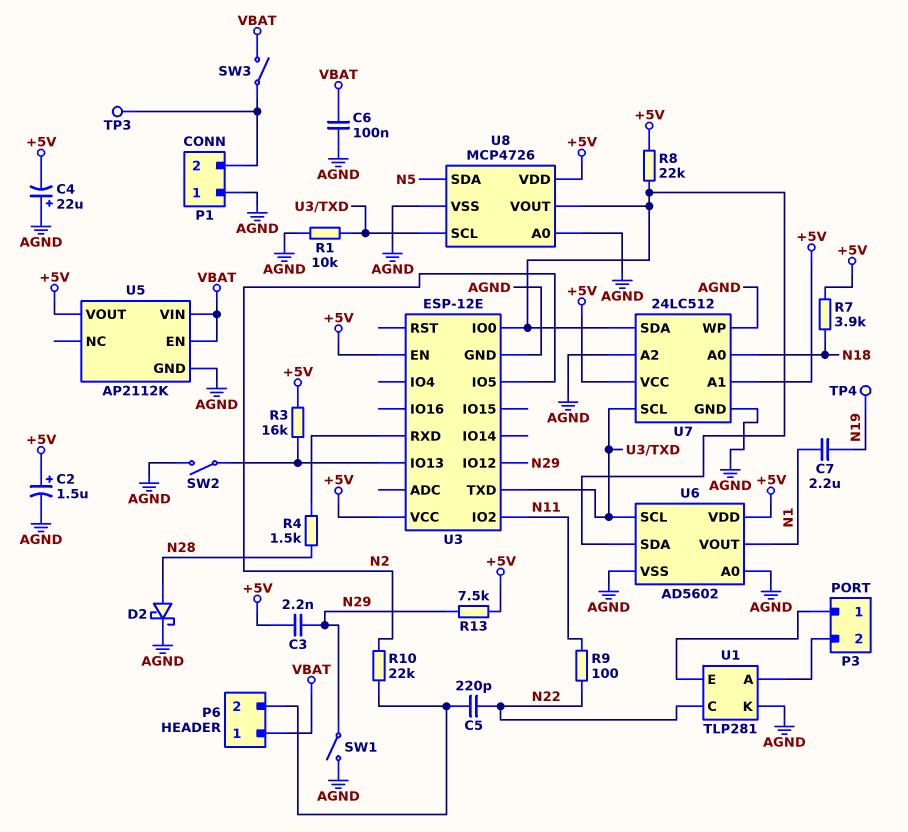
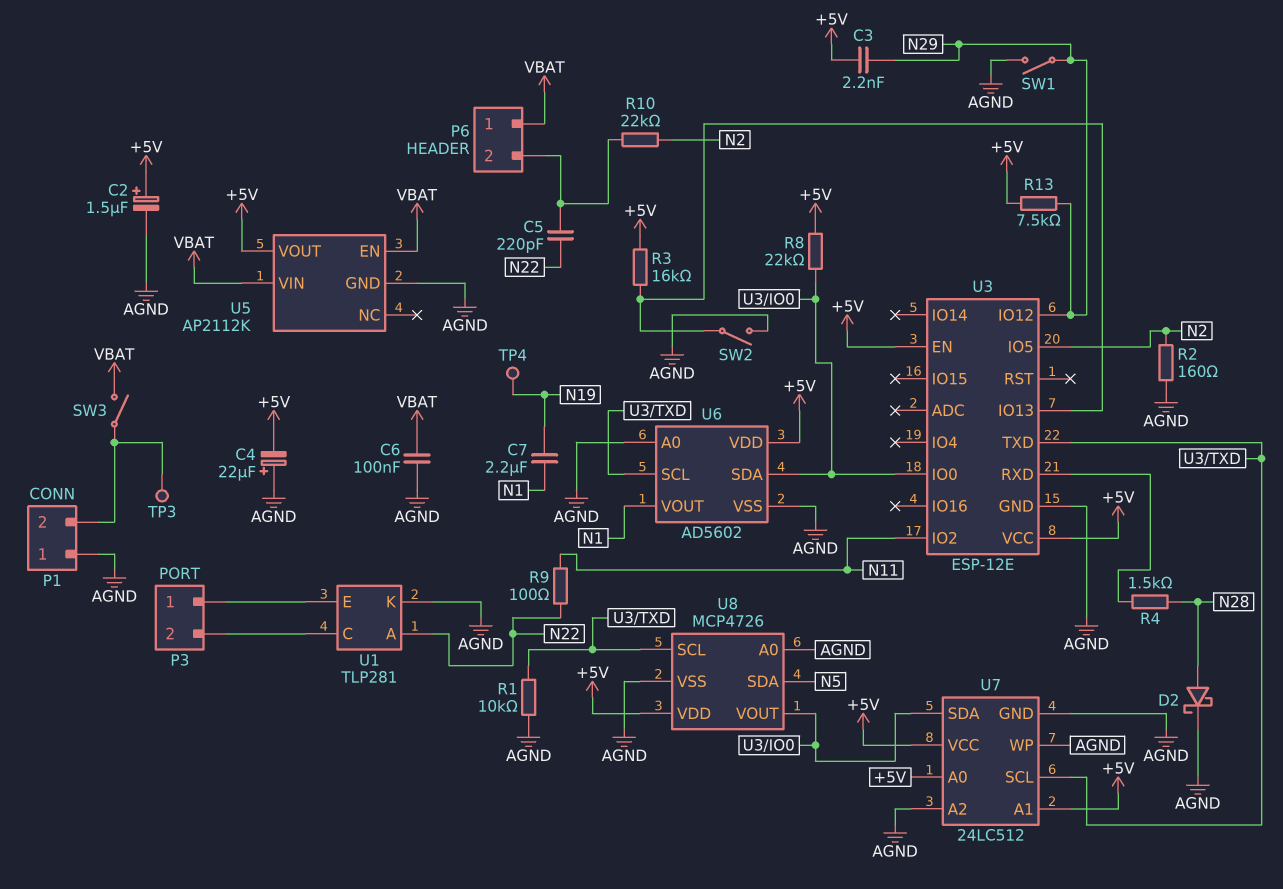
R2: none -> 160 (AGND, N2)
R7: 3.9k (+5V, N18) -> none
U1 pin A: P3/2 -> N22
U1 pin C: N22 -> P3/2
U7 pin A0: N18 -> +5V

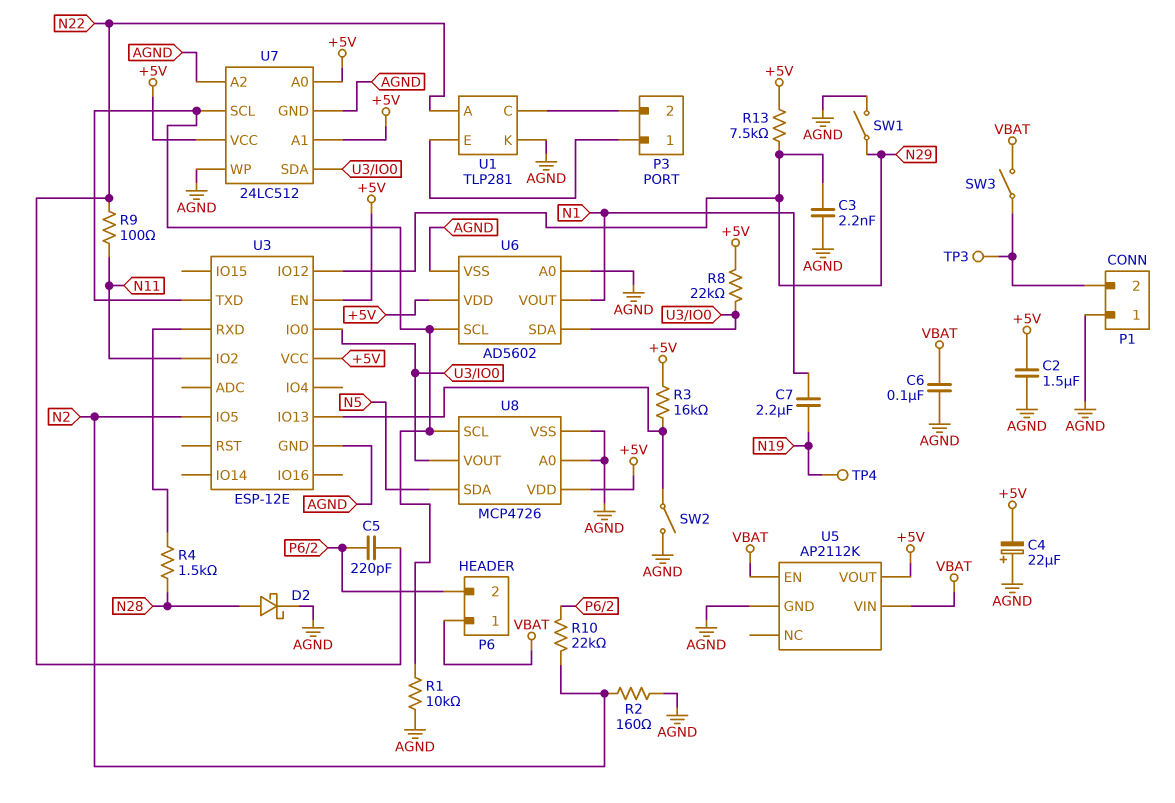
C2: 1.5uF (plus +5V, minus AGND) -> 1.5uF (+5V, AGND)
C3: 2.2nF (+5V, N29) -> 2.2nF (AGND, N29)

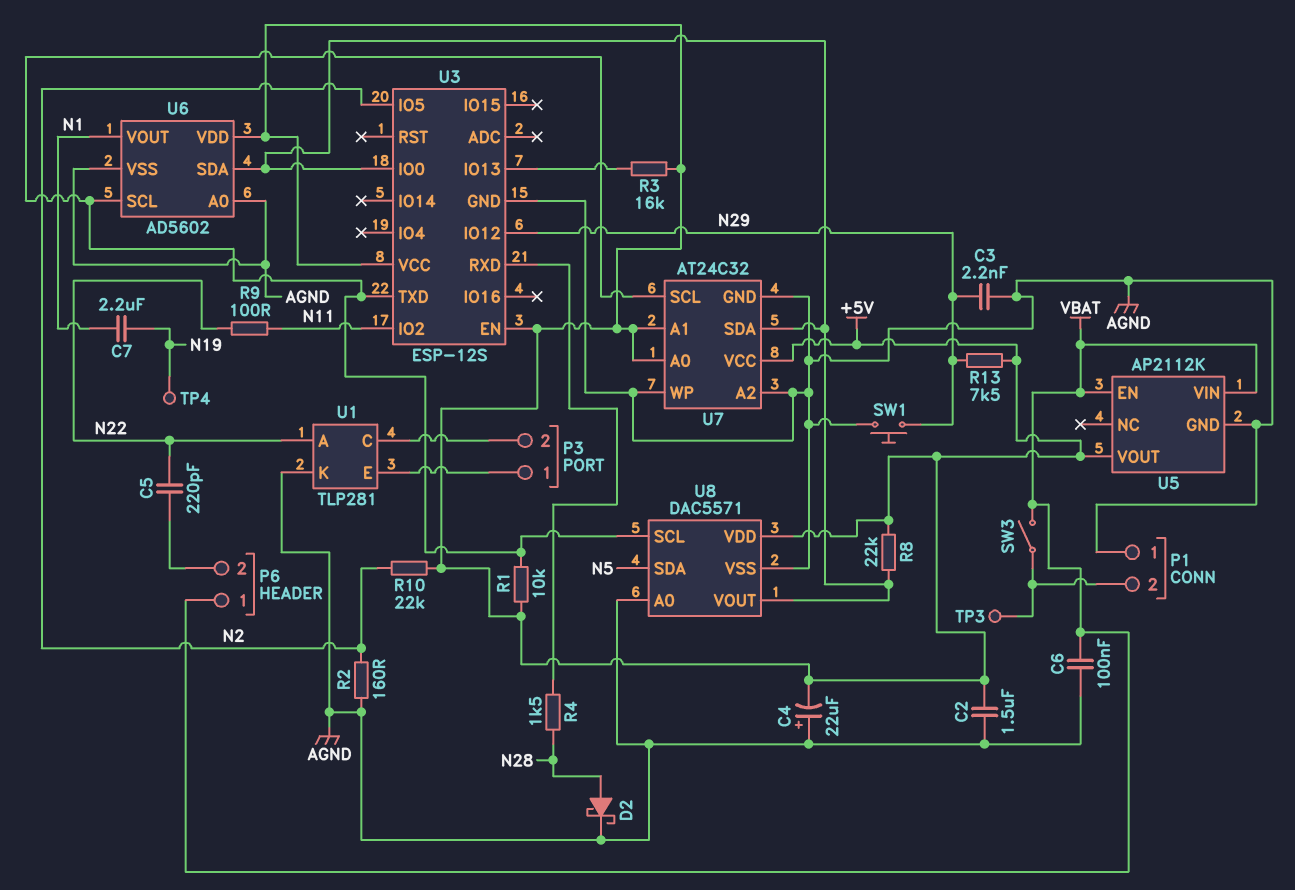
R1: 10k (AGND, U3/TXD) -> 10k (+5V, U3/TXD)
R10: 22k (N2, P6/2) -> 22k (+5V, N2)
SW1: switch (AGND, N29) -> button (AGND, N29)
SW2: switch (AGND, U3/IO13) -> none
U3: ESP-12E -> ESP-12S
U7: 24LC512 -> AT24C32
U8: MCP4726 -> DAC5571

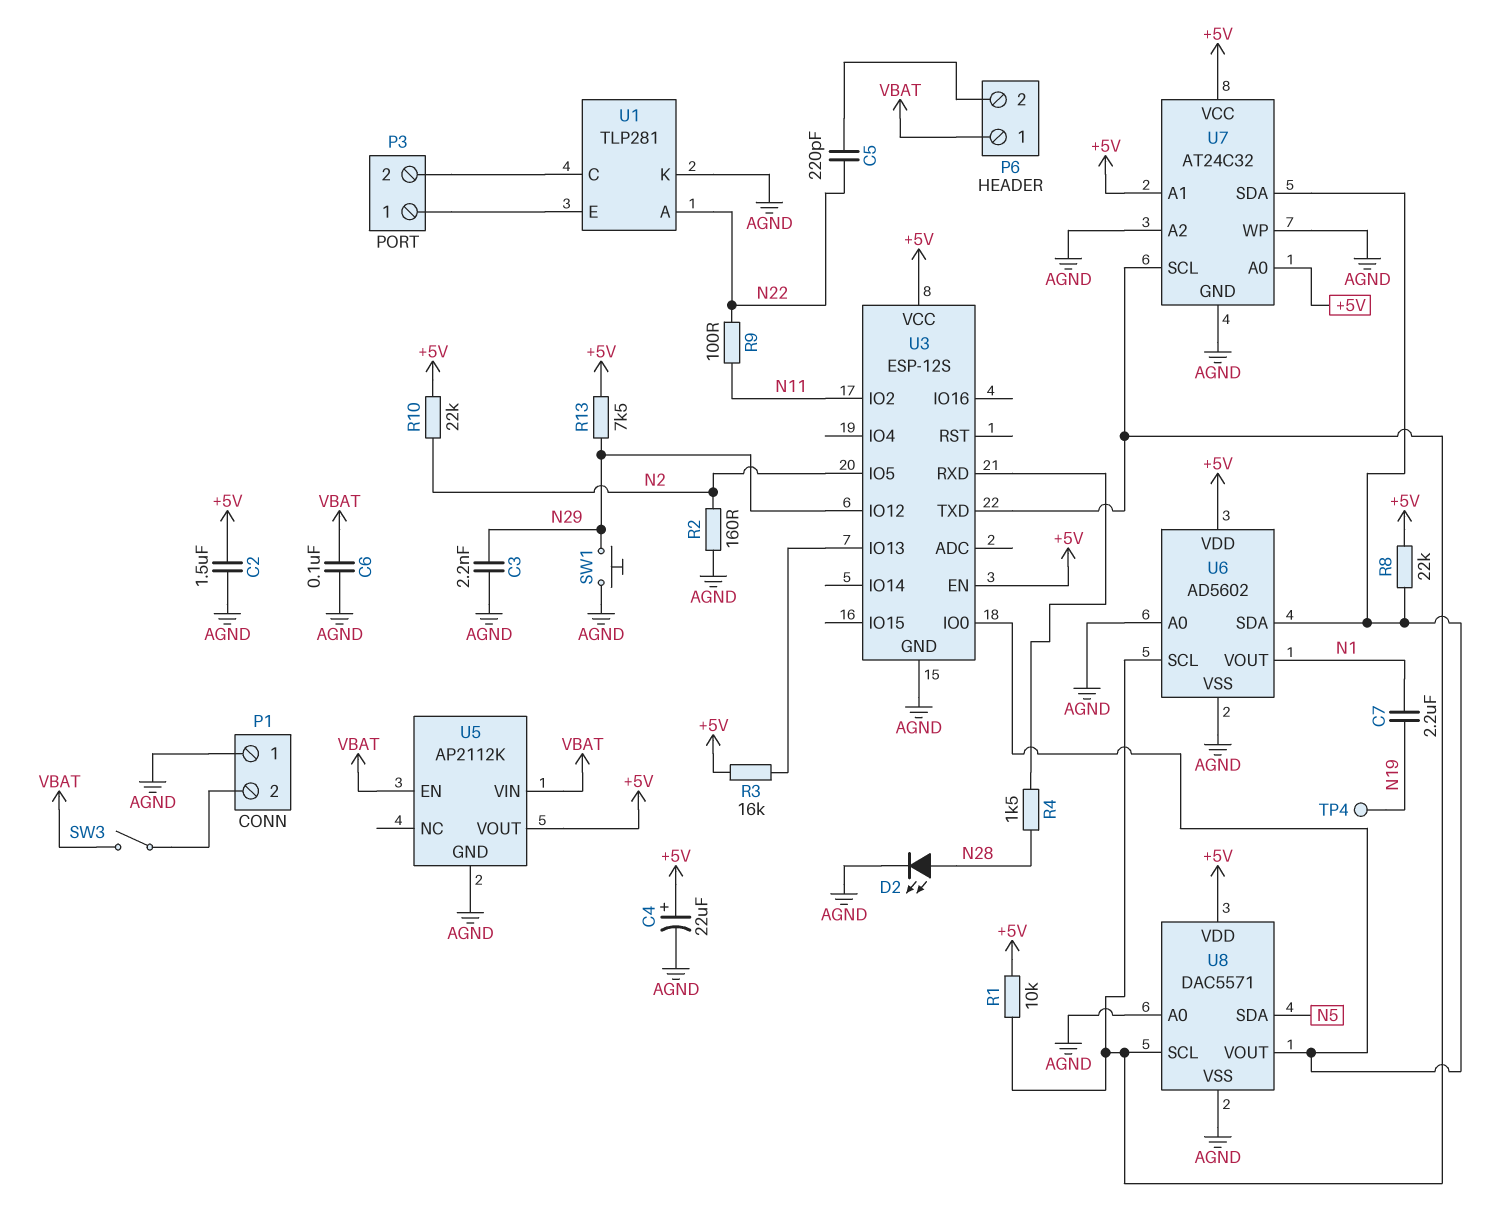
C4: 22uF (plus AGND, minus +5V) -> 22uF (plus +5V, minus AGND)
D2: schottky (A N28, K AGND) -> LED (A N28, K AGND)
TP3: test point (P1/2) -> none

